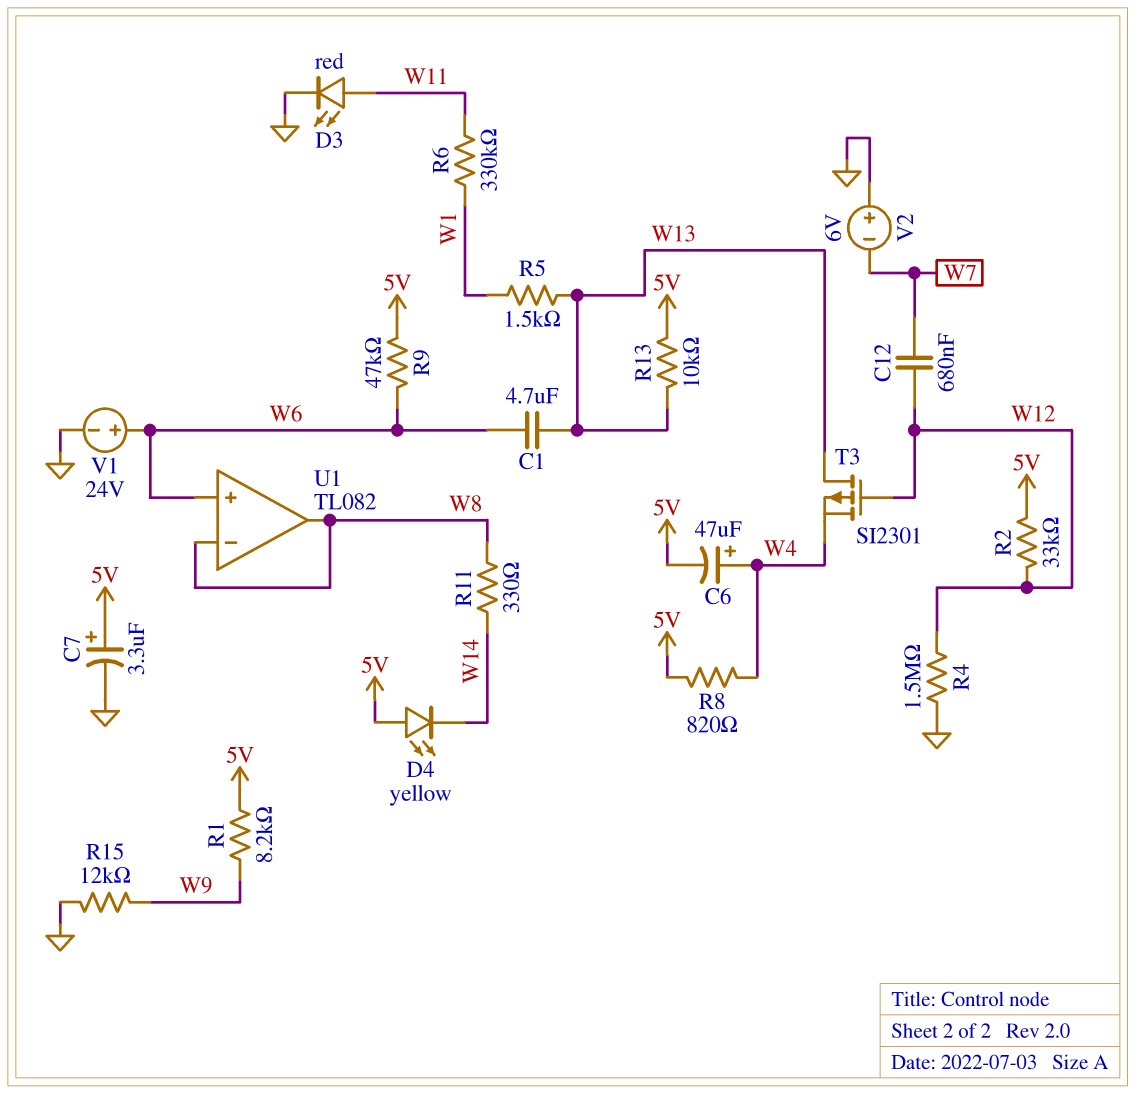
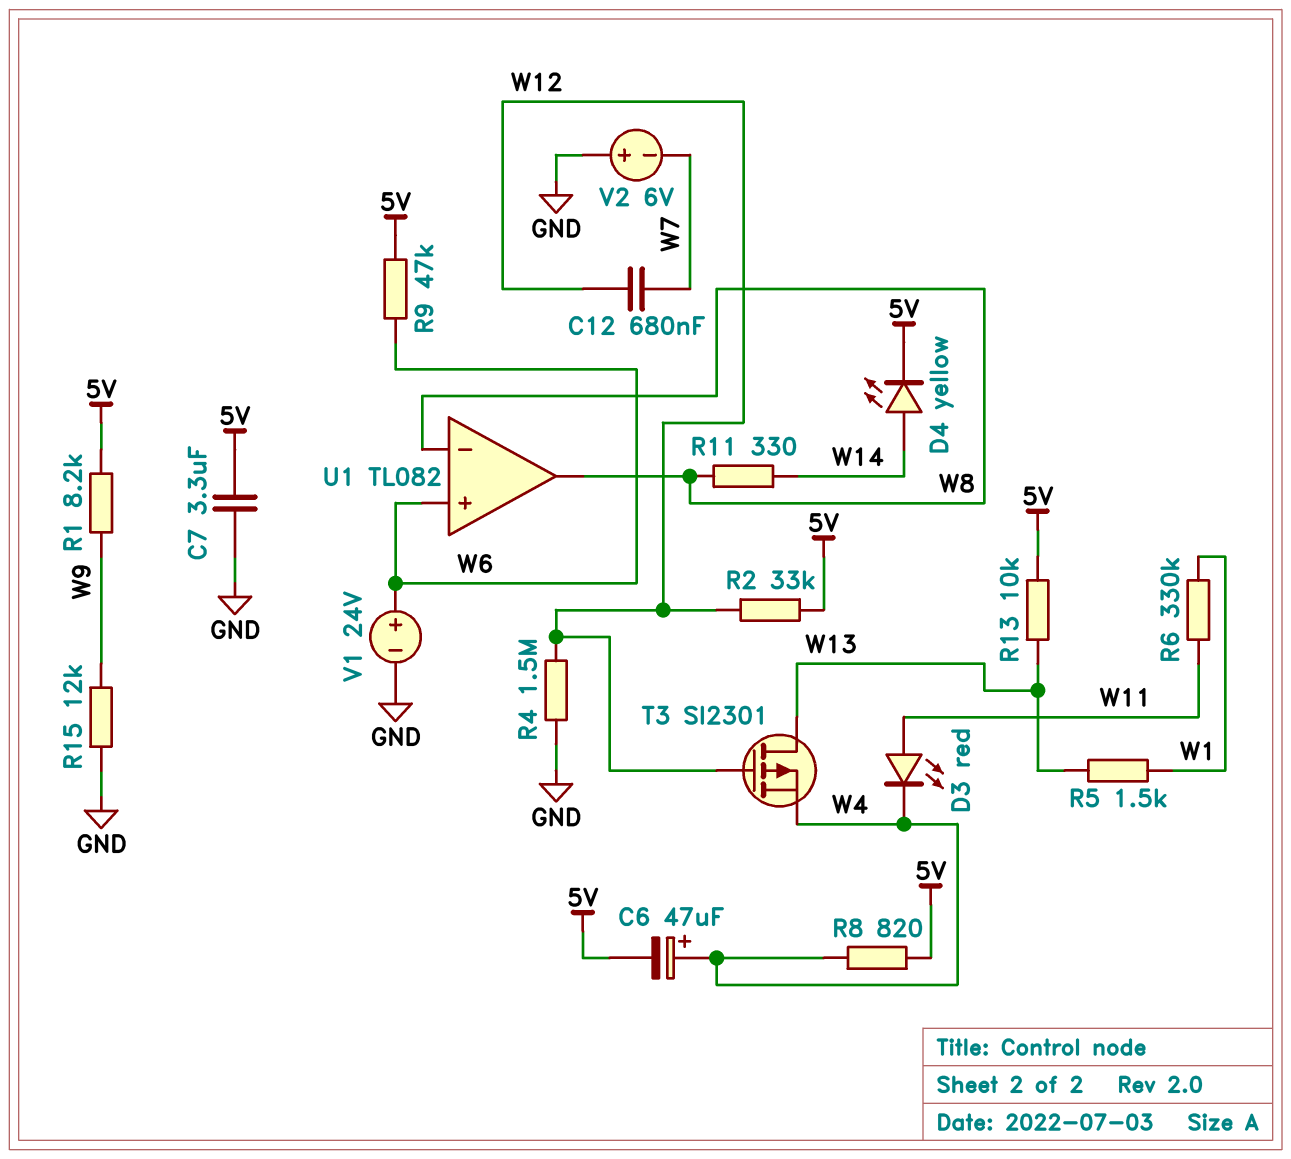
C1: 4.7uF (W6, W13) -> none
C7: 3.3uF (plus 5V, minus GND) -> 3.3uF (5V, GND)
D3: LED red (A W11, K GND) -> LED red (A W11, K W4)
D4: LED yellow (A 5V, K W14) -> LED yellow (A W14, K 5V)

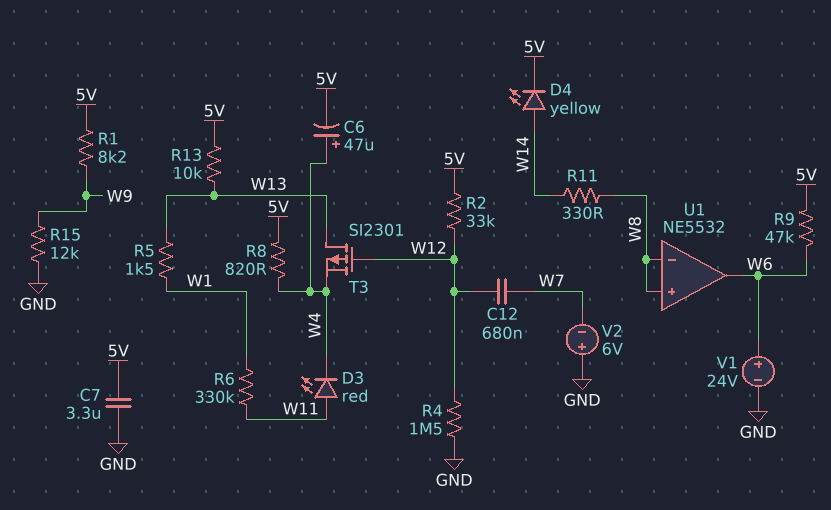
U1: TL082 -> NE5532
U1 pin in+: W6 -> W8
U1 pin out: W8 -> W6

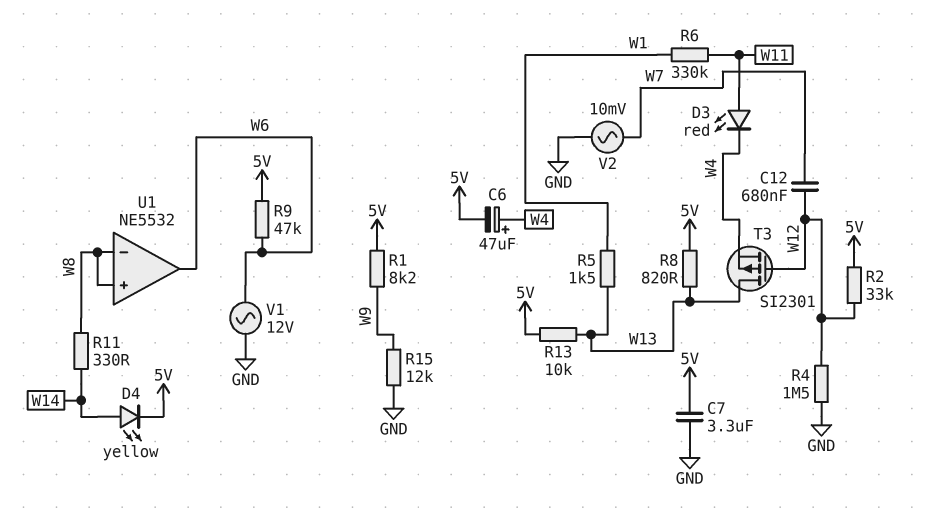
R8: 820 (5V, W4) -> 820 (5V, W13)
V1: 24V (plus W6, minus GND) -> AC 12V (GND, W6)
V2: 6V (plus GND, minus W7) -> AC 10mV (GND, W7)

